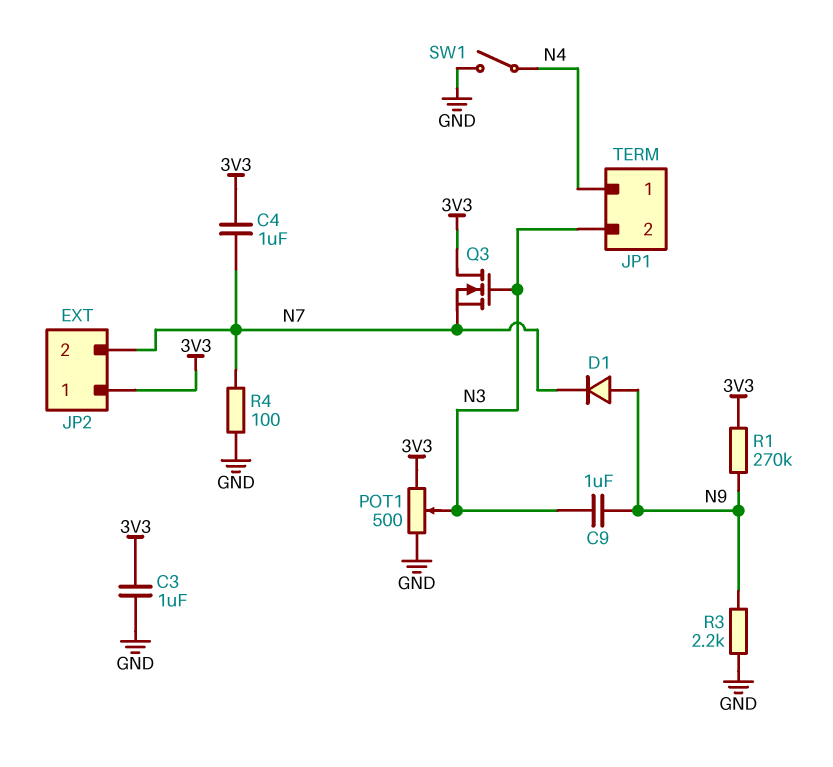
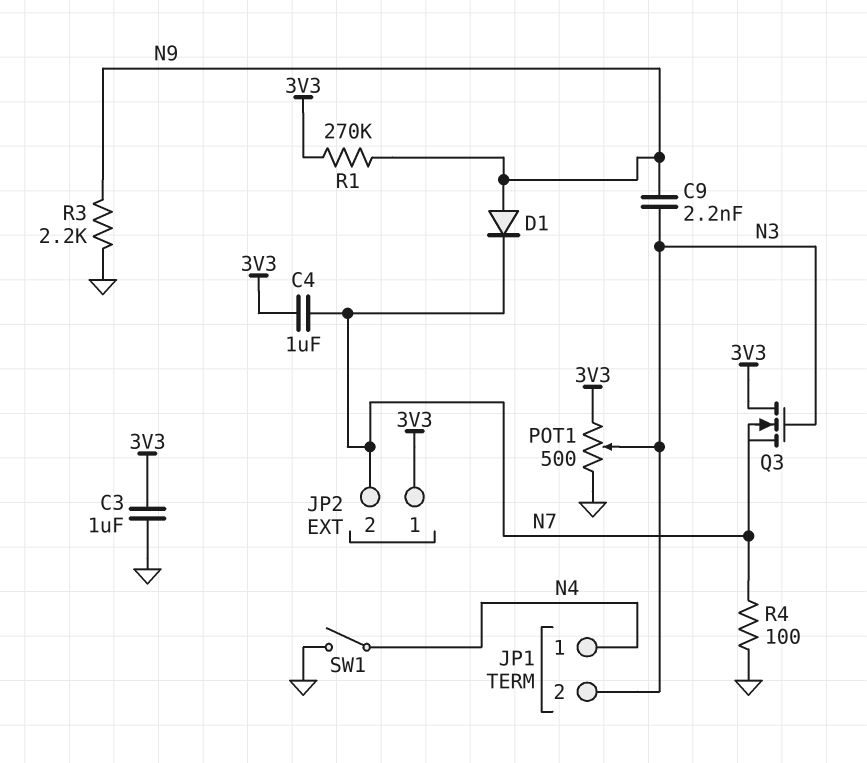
C9: 1uF (N3, N9) -> 2.2nF (N3, N9)

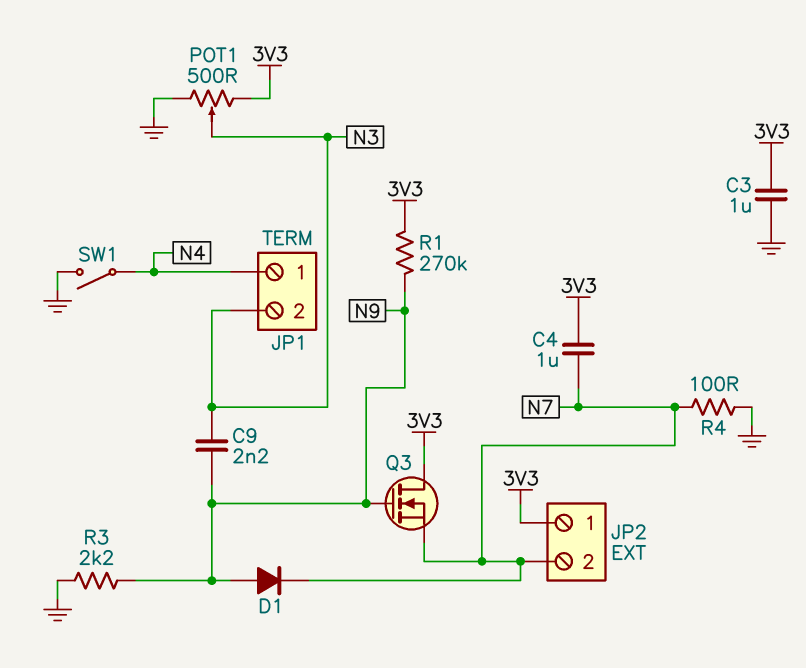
Q3: NMOS (G N3, D 3V3, S N7) -> NMOS (G N9, D 3V3, S N7)

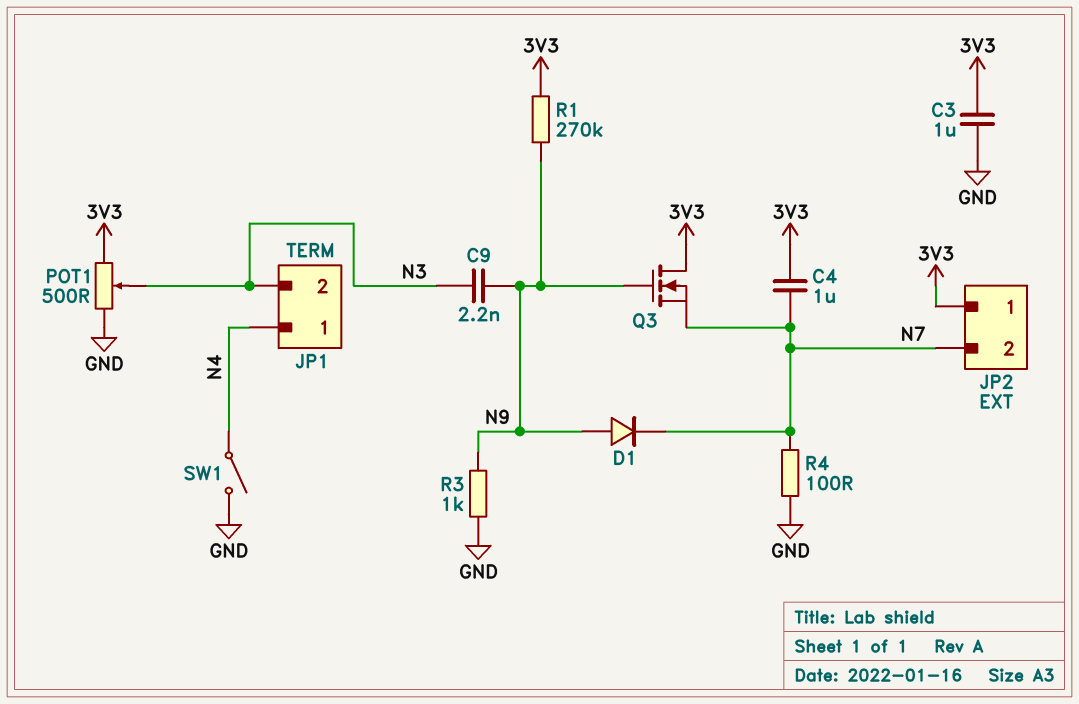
R3: 2.2k (GND, N9) -> 1k (GND, N9)

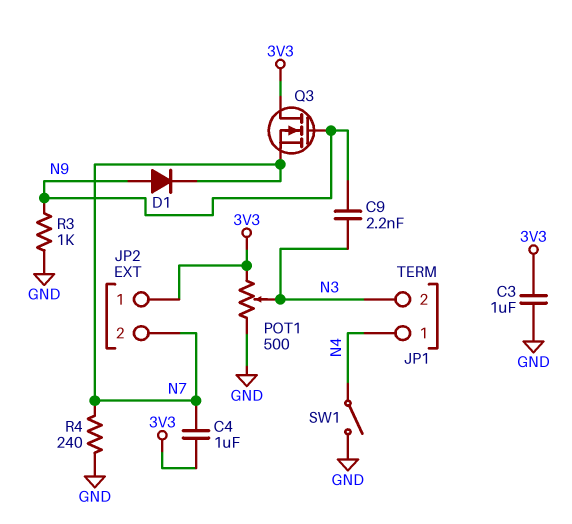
R1: 270k (3V3, N9) -> none
R4: 100 (GND, N7) -> 240 (GND, N7)

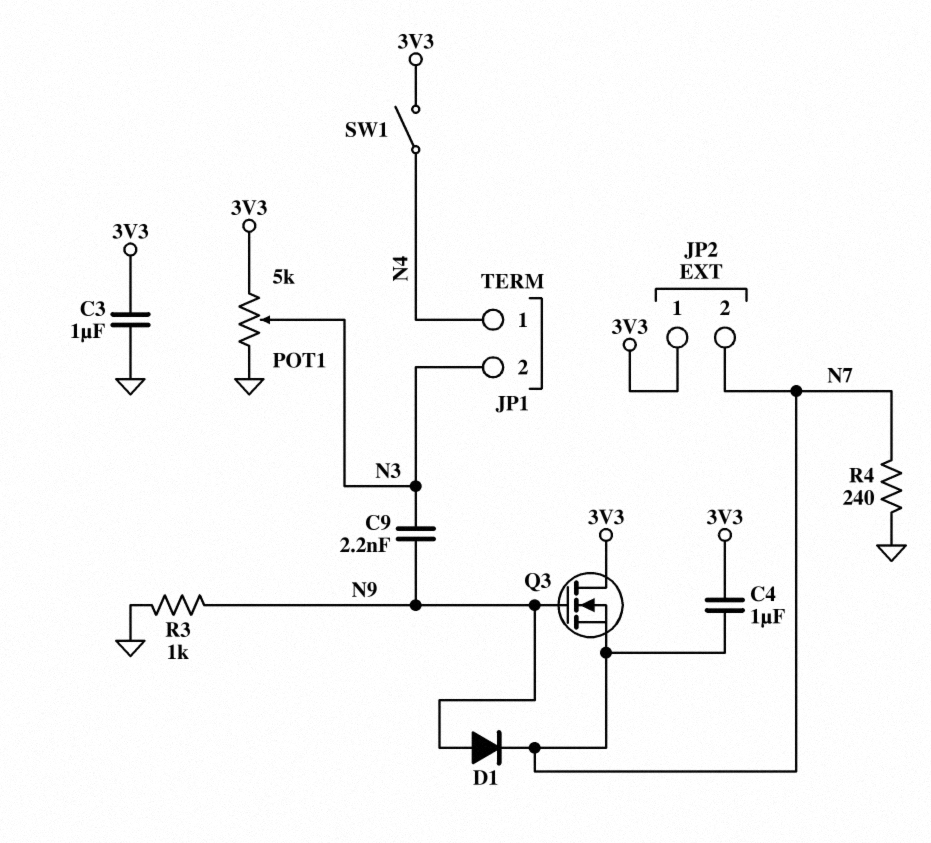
POT1: 500 (3V3, GND, wiper N3) -> 5k (3V3, GND, wiper N3)
SW1: switch (GND, N4) -> switch (3V3, N4)

